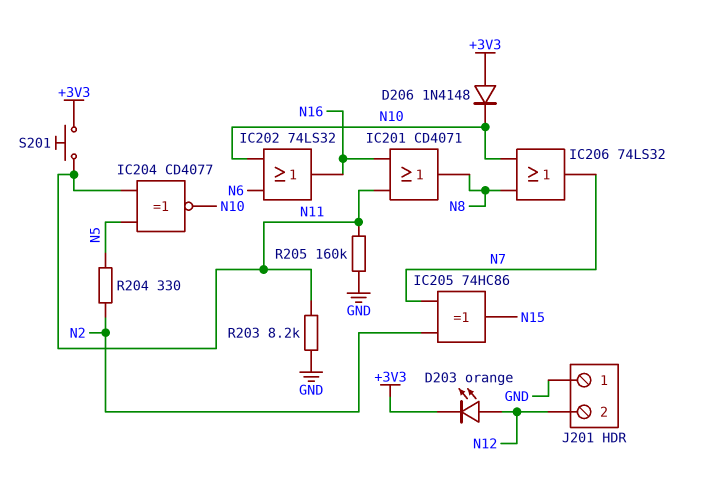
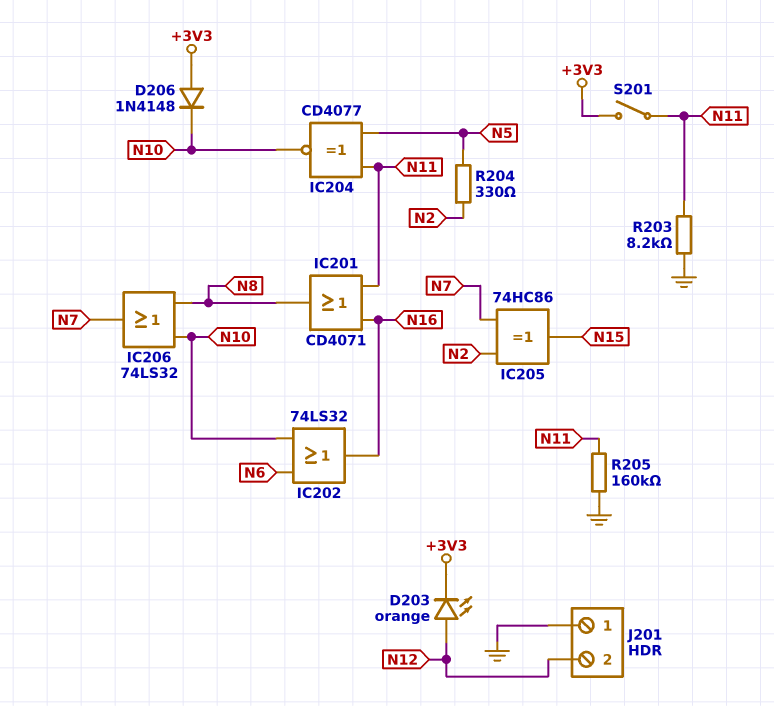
S201: button (+3V3, N11) -> switch (+3V3, N11)

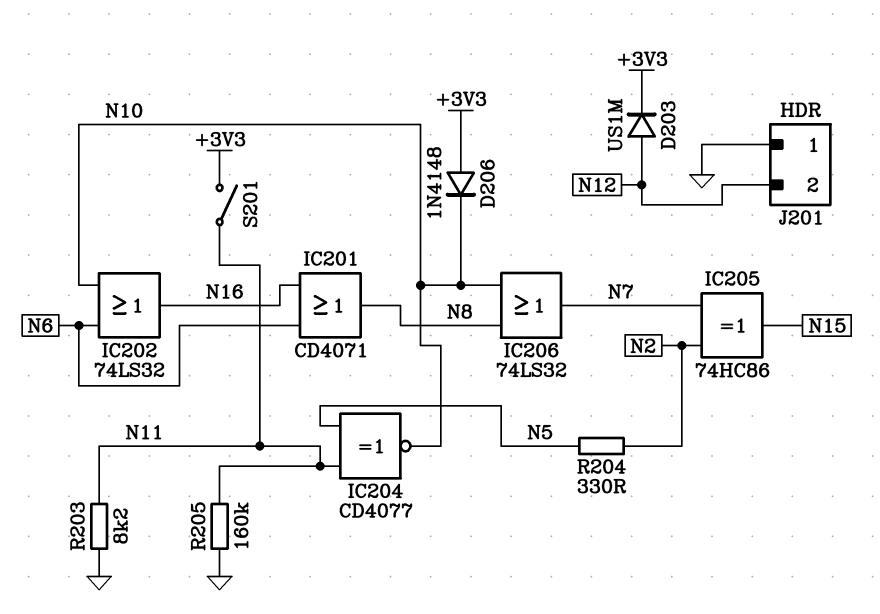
D203: LED orange (A N12, K +3V3) -> diode US1M (A N12, K +3V3)
IC201: OR CD4071 (in N11, in N16, out N8) -> OR CD4071 (in N6, in N16, out N8)

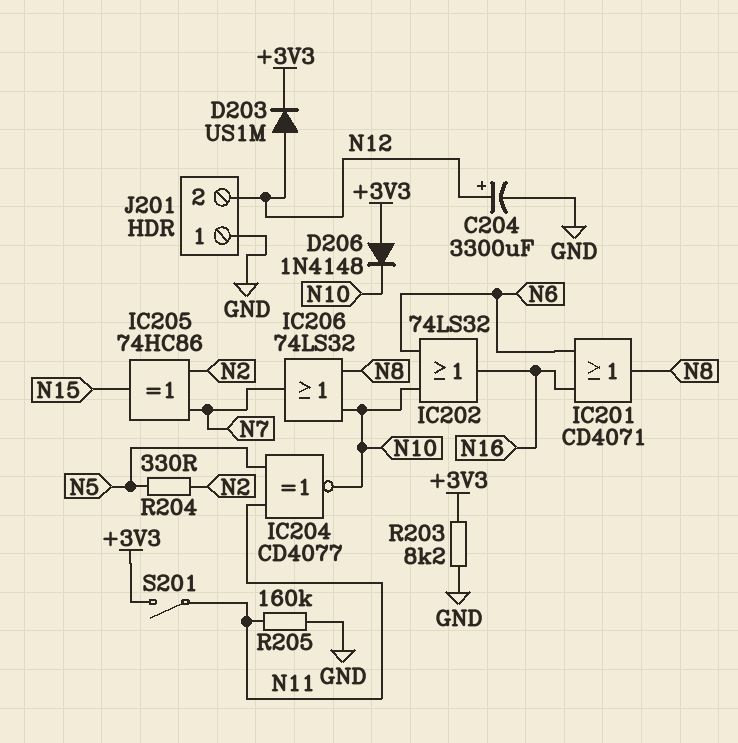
C204: none -> 3300uF (plus N12, minus GND)
R203: 8.2k (GND, N11) -> 8.2k (+3V3, GND)

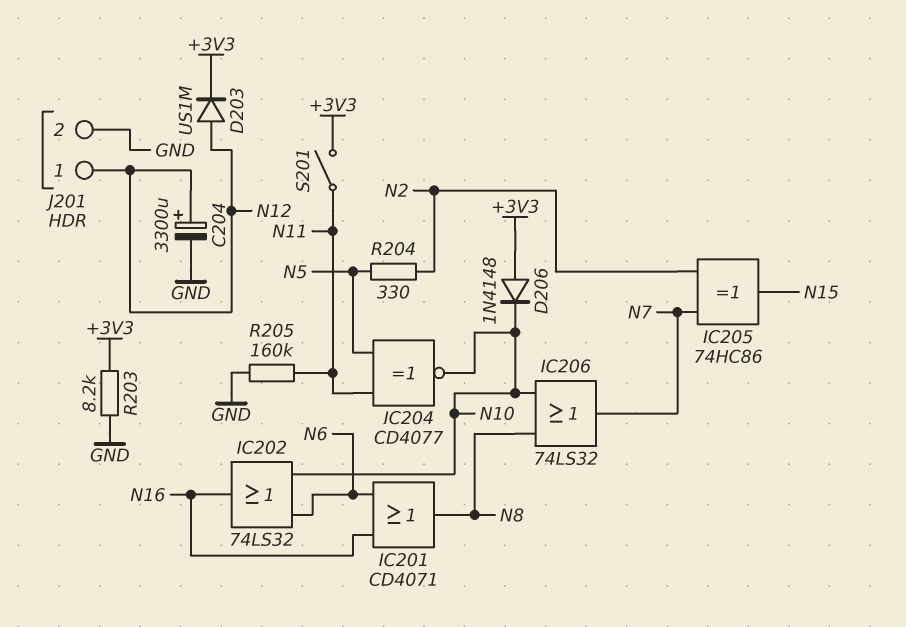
J201 pin 1: GND -> N12
J201 pin 2: N12 -> GND

